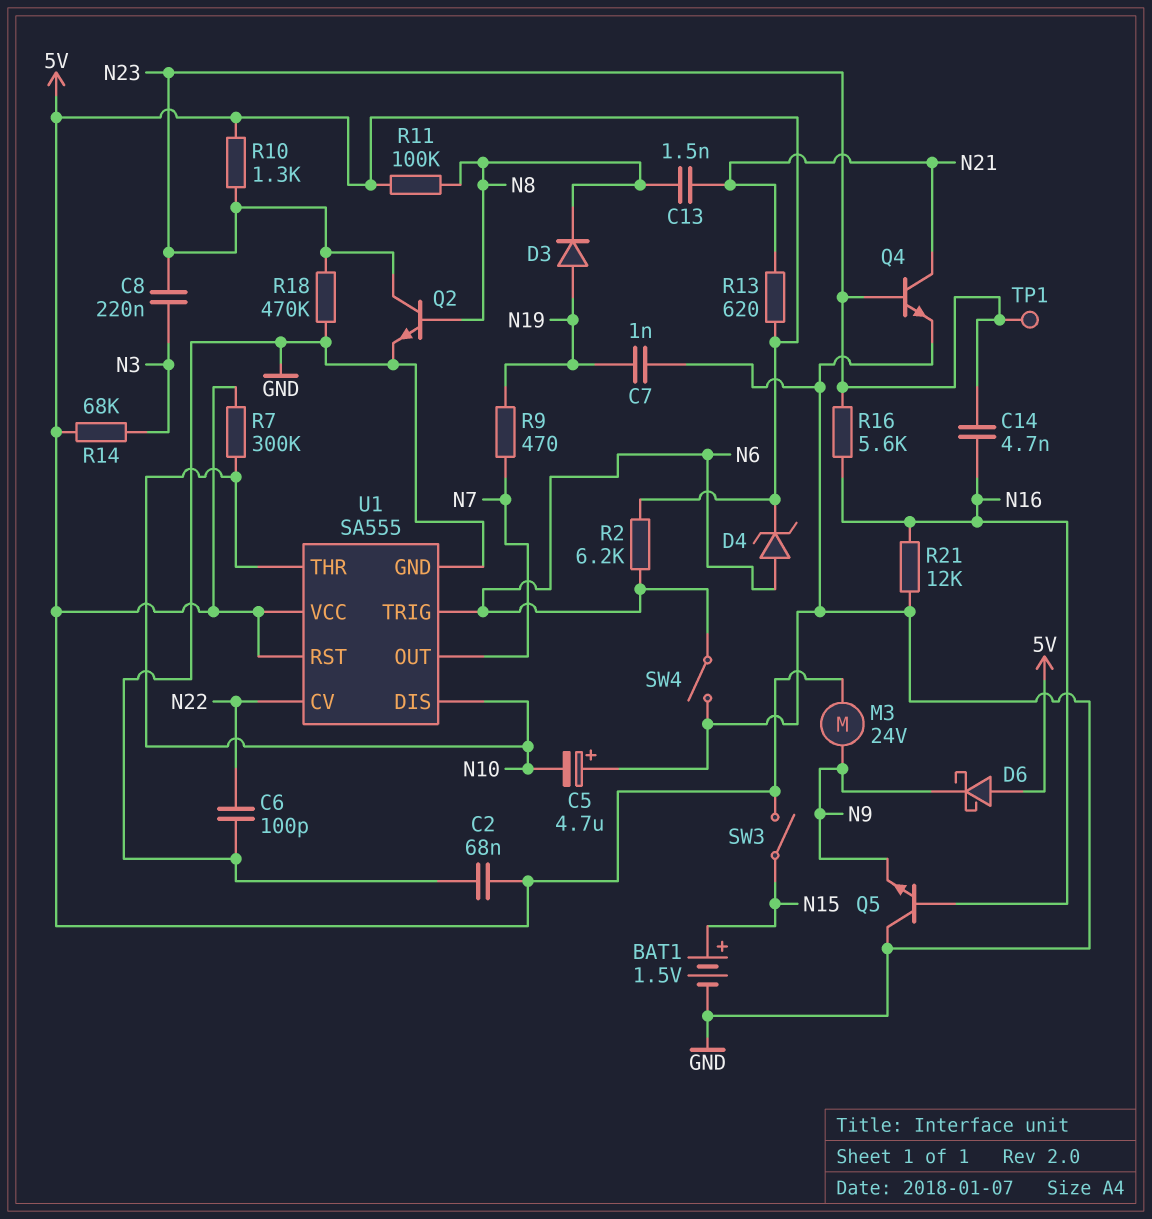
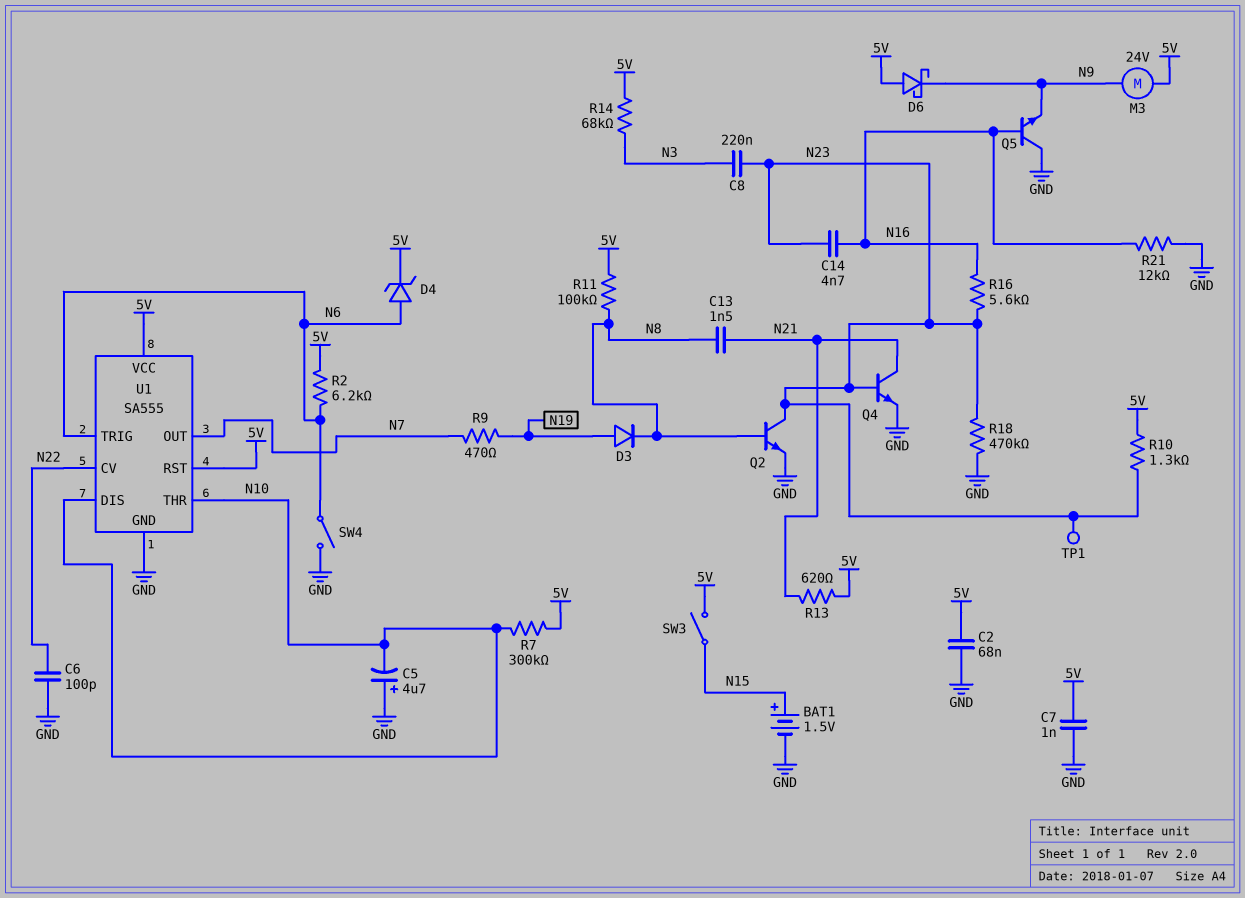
C7: 1nF (GND, N19) -> 1nF (5V, GND)

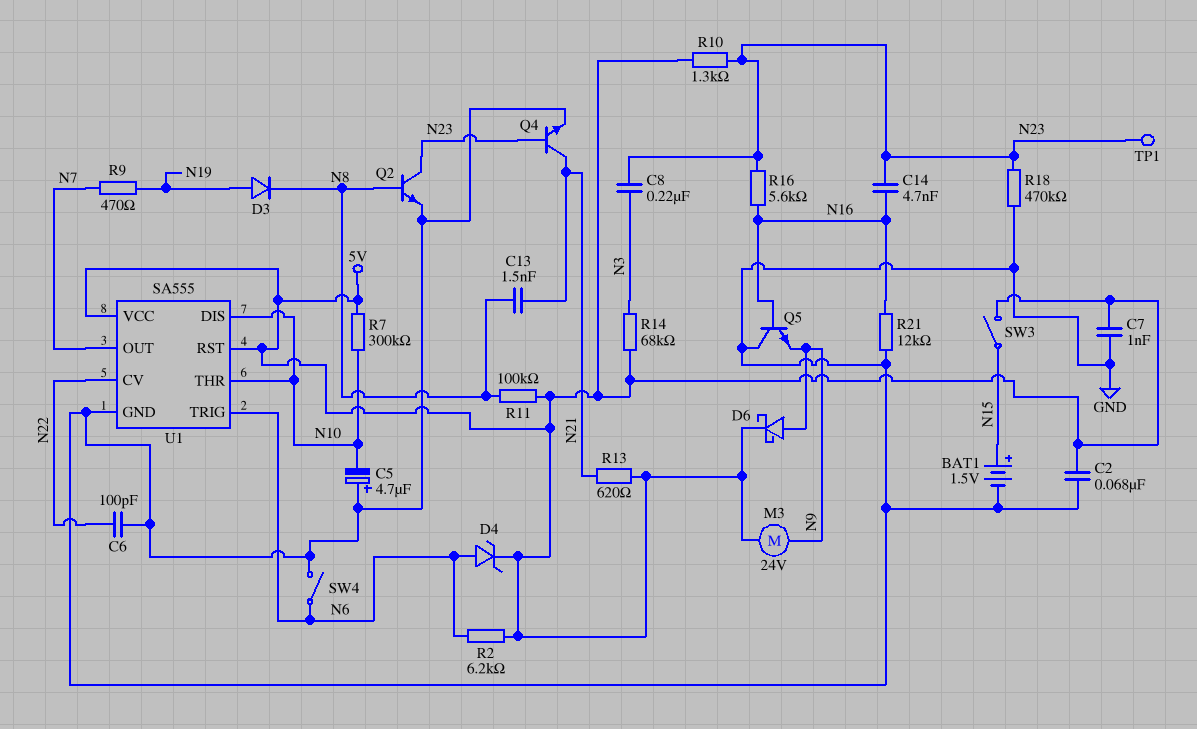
D6: schottky (A 5V, K N9) -> schottky (A N9, K 5V)

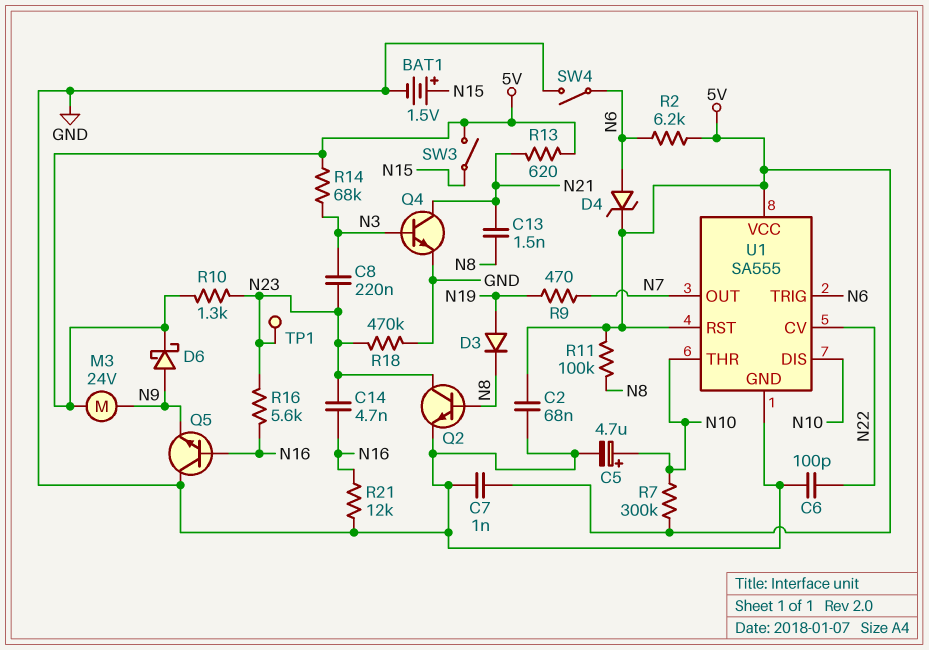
C5: 4.7uF (plus GND, minus N10) -> 4.7uF (plus N10, minus GND)
Q4: NPN (B N23, C N21, E GND) -> NPN (B N3, C N21, E GND)

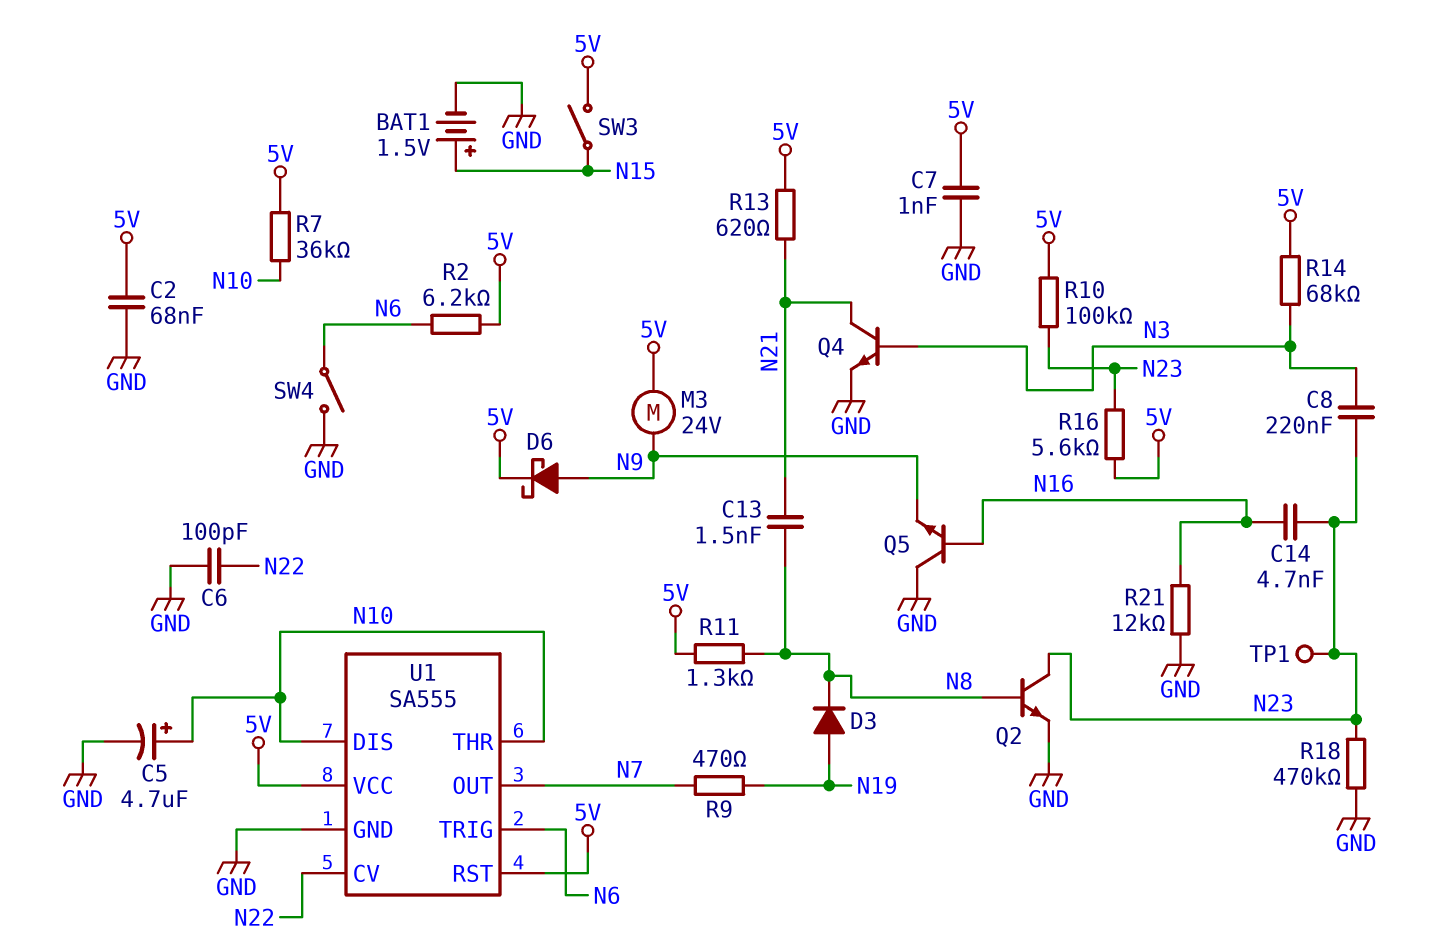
D4: zener (A N6, K 5V) -> none
R7: 300k (5V, N10) -> 36k (5V, N10)
R10: 1.3k (5V, N23) -> 100k (5V, N23)
R11: 100k (5V, N8) -> 1.3k (5V, N8)
R16: 5.6k (N16, N23) -> 5.6k (5V, N23)

